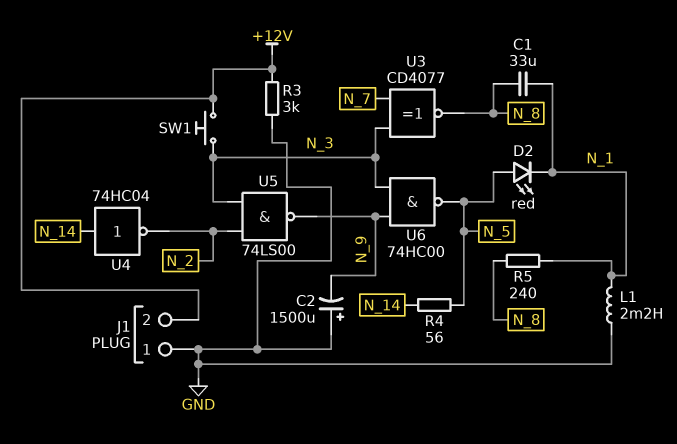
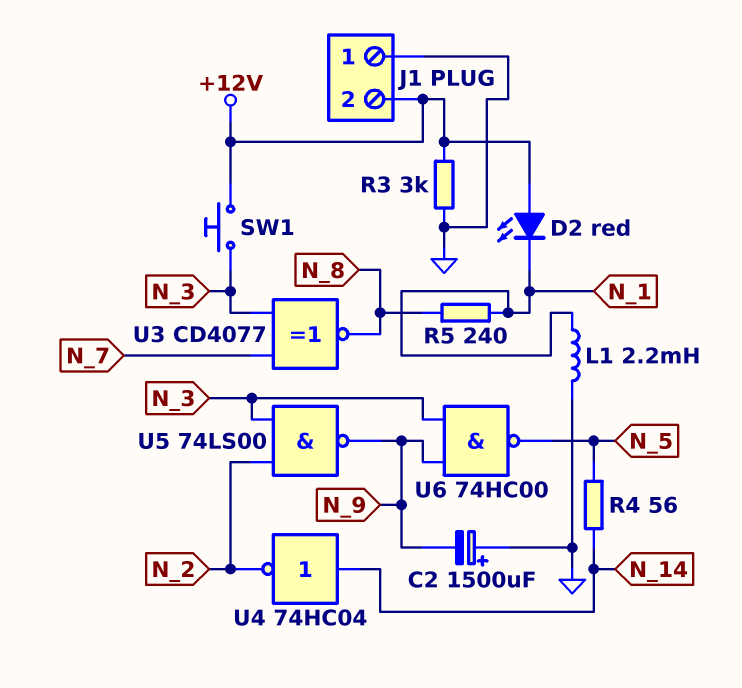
C1: 33uF (N_1, N_8) -> none
D2: LED red (A N_5, K N_1) -> LED red (A +12V, K N_1)

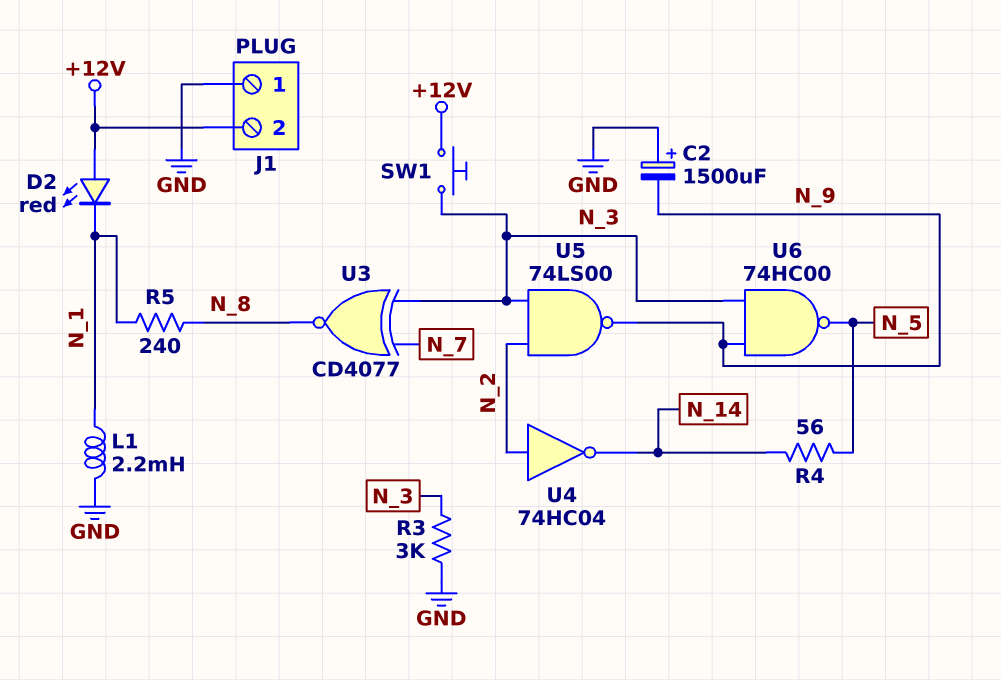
R3: 3k (+12V, GND) -> 3k (GND, N_3)
U4: NOT 74HC04 (in N_14, out N_2) -> NOT 74HC04 (in N_2, out N_14)

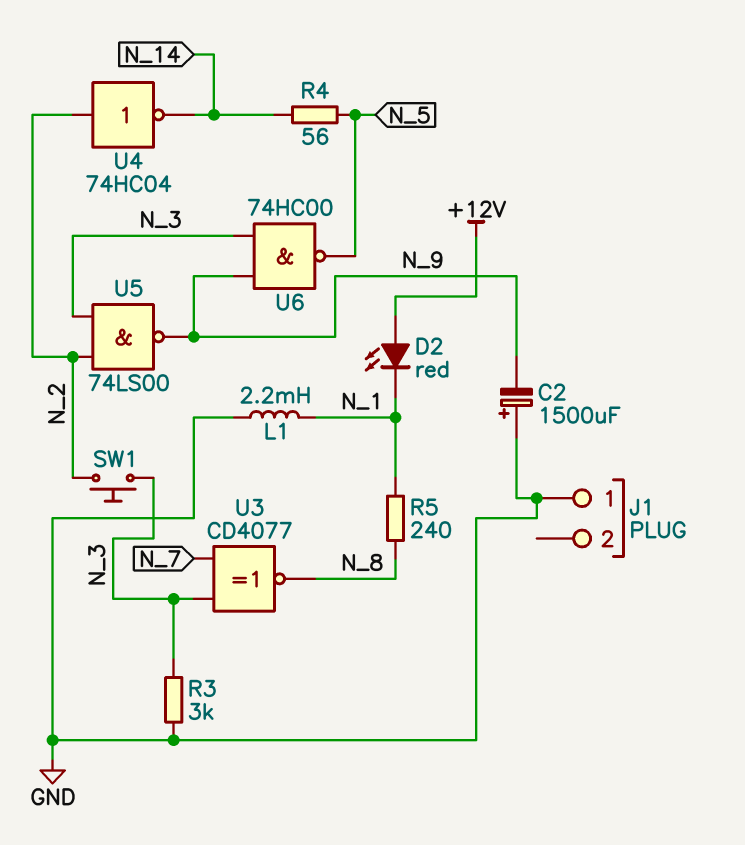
J1 pin 2: +12V -> none
SW1: button (+12V, N_3) -> button (N_2, N_3)

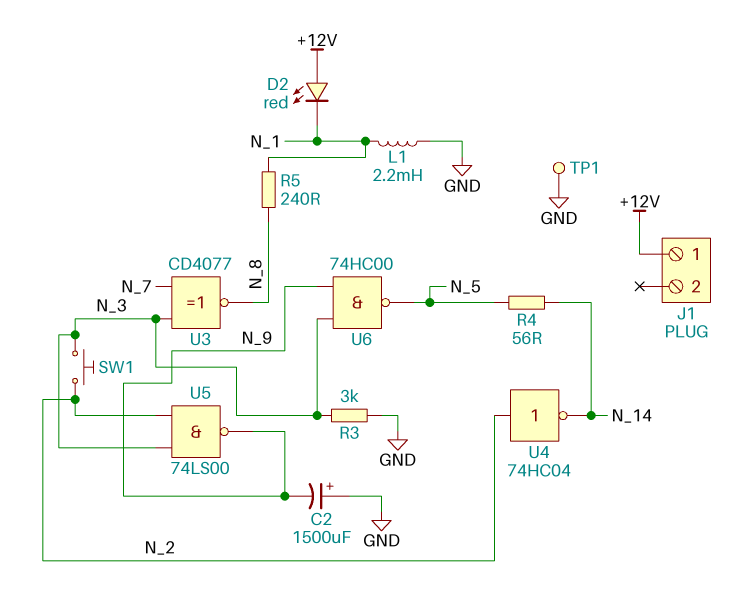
J1 pin 1: GND -> +12V
TP1: none -> test point (GND)

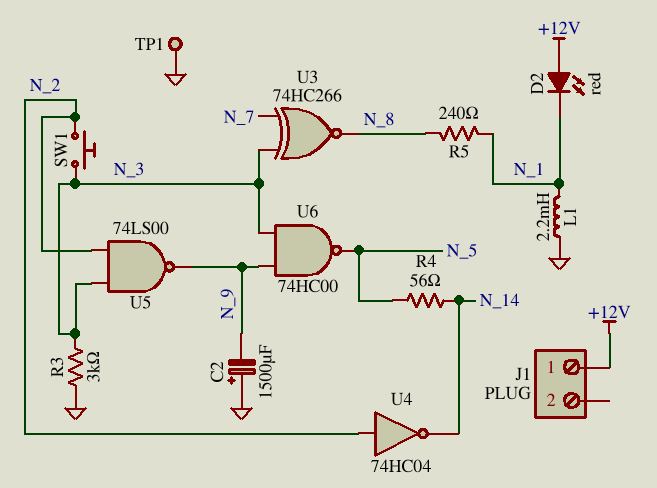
U3: XNOR CD4077 (in N_3, in N_7, out N_8) -> XNOR 74HC266 (in N_3, in N_7, out N_8)

